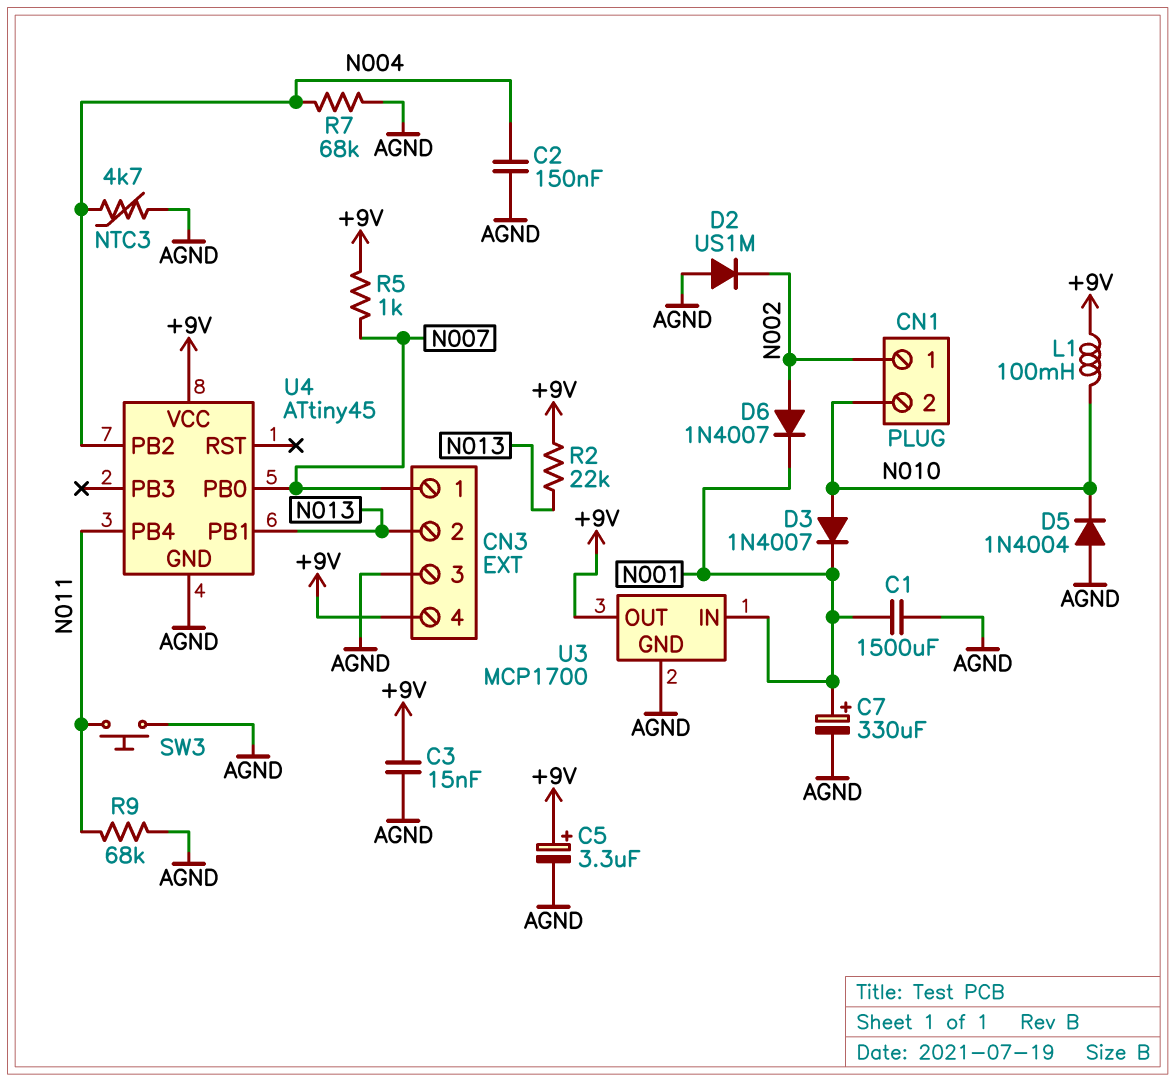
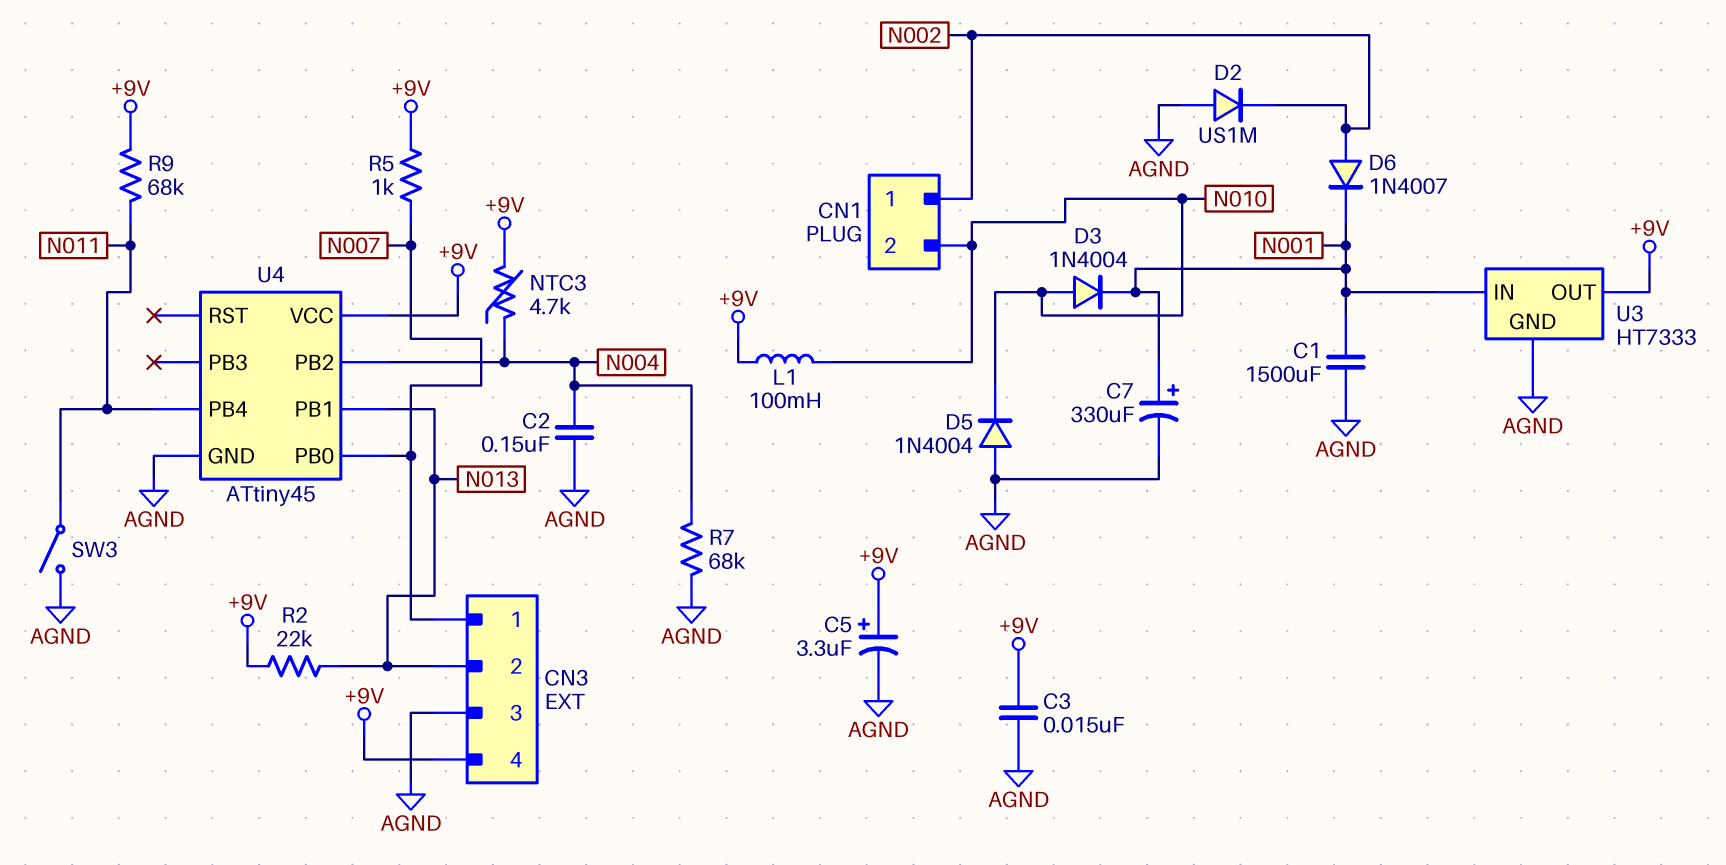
D3: diode 1N4007 (A N010, K N001) -> diode 1N4004 (A N010, K N001)
NTC3: 4.7k (AGND, N004) -> 4.7k (+9V, N004)
R9: 68k (AGND, N011) -> 68k (+9V, N011)
SW3: button (AGND, N011) -> switch (AGND, N011)
U3: MCP1700 -> HT7333

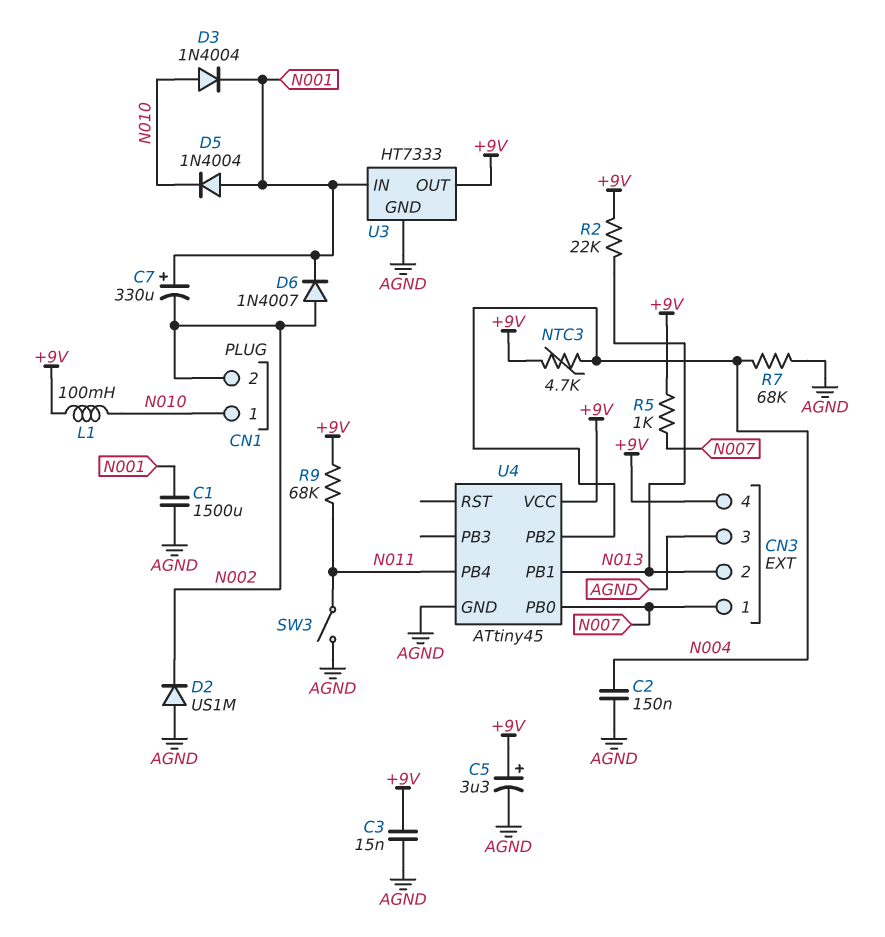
C7: 330uF (plus N001, minus AGND) -> 330uF (plus N001, minus N002)
CN1 pin 1: N002 -> N010
CN1 pin 2: N010 -> N002
D5: diode 1N4004 (A AGND, K N010) -> diode 1N4004 (A N001, K N010)

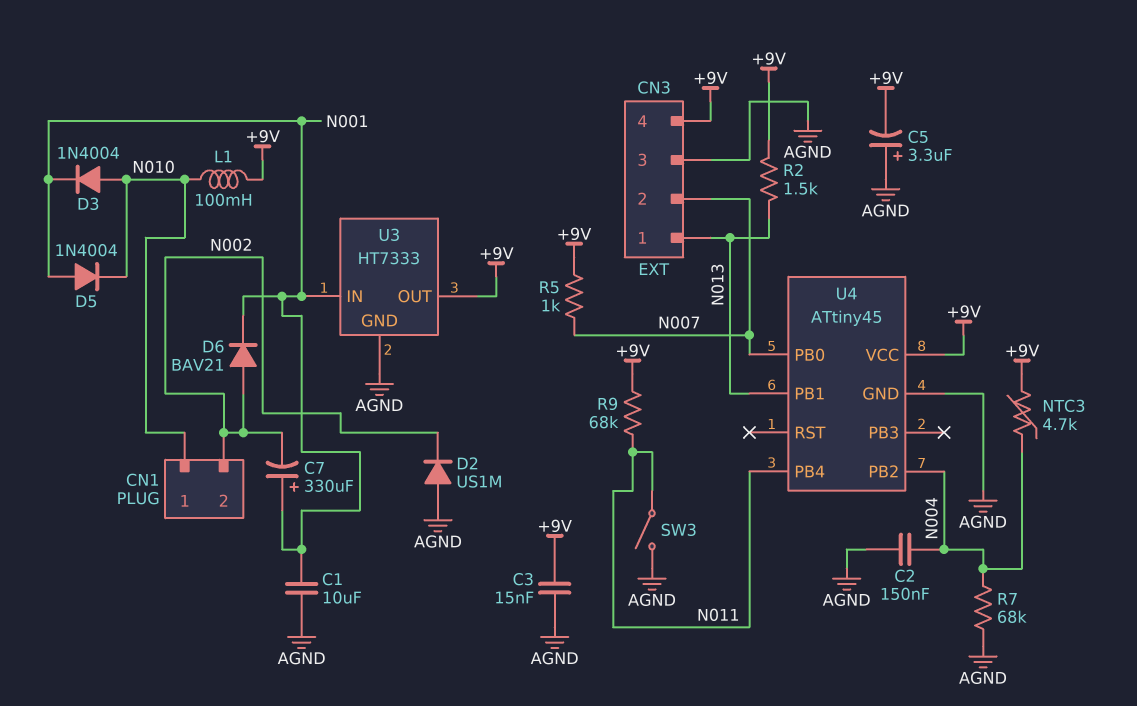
C1: 1500uF (AGND, N001) -> 10uF (AGND, N001)
C5: 3.3uF (plus +9V, minus AGND) -> 3.3uF (plus AGND, minus +9V)
CN3 pin 1: N007 -> N013
CN3 pin 2: N013 -> N007
D6: diode 1N4007 (A N002, K N001) -> diode BAV21 (A N002, K N001)
R2: 22k (+9V, N013) -> 1.5k (+9V, N013)

